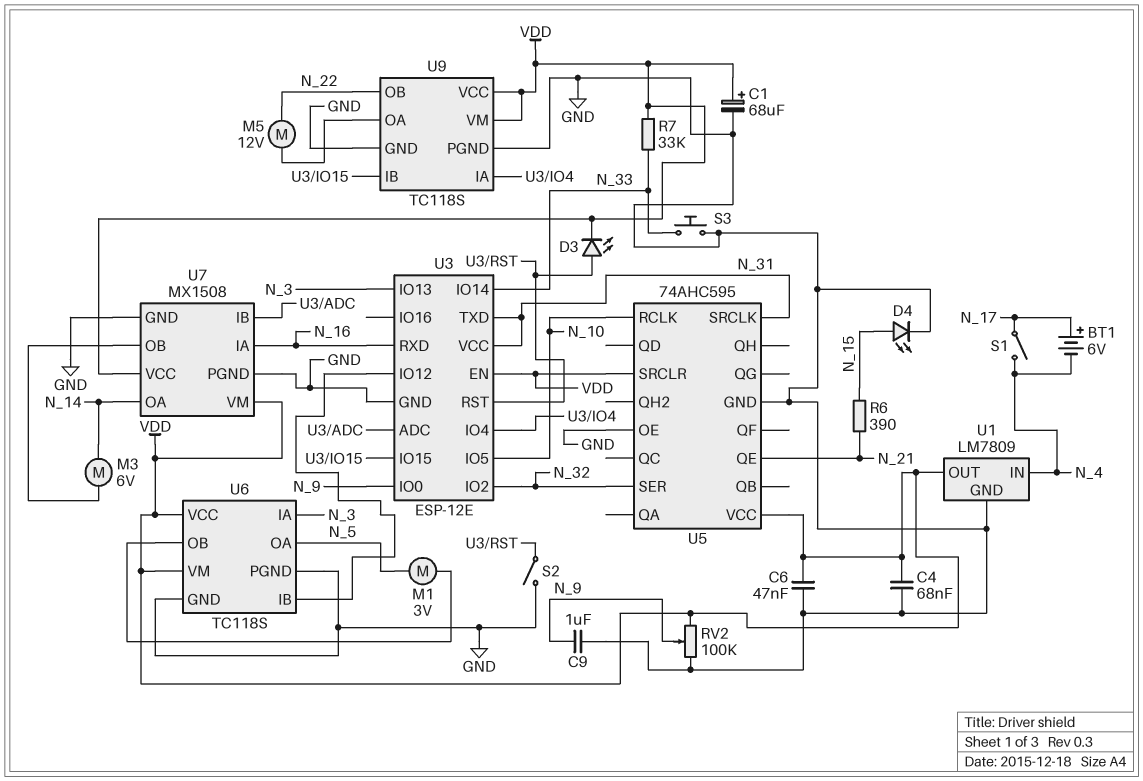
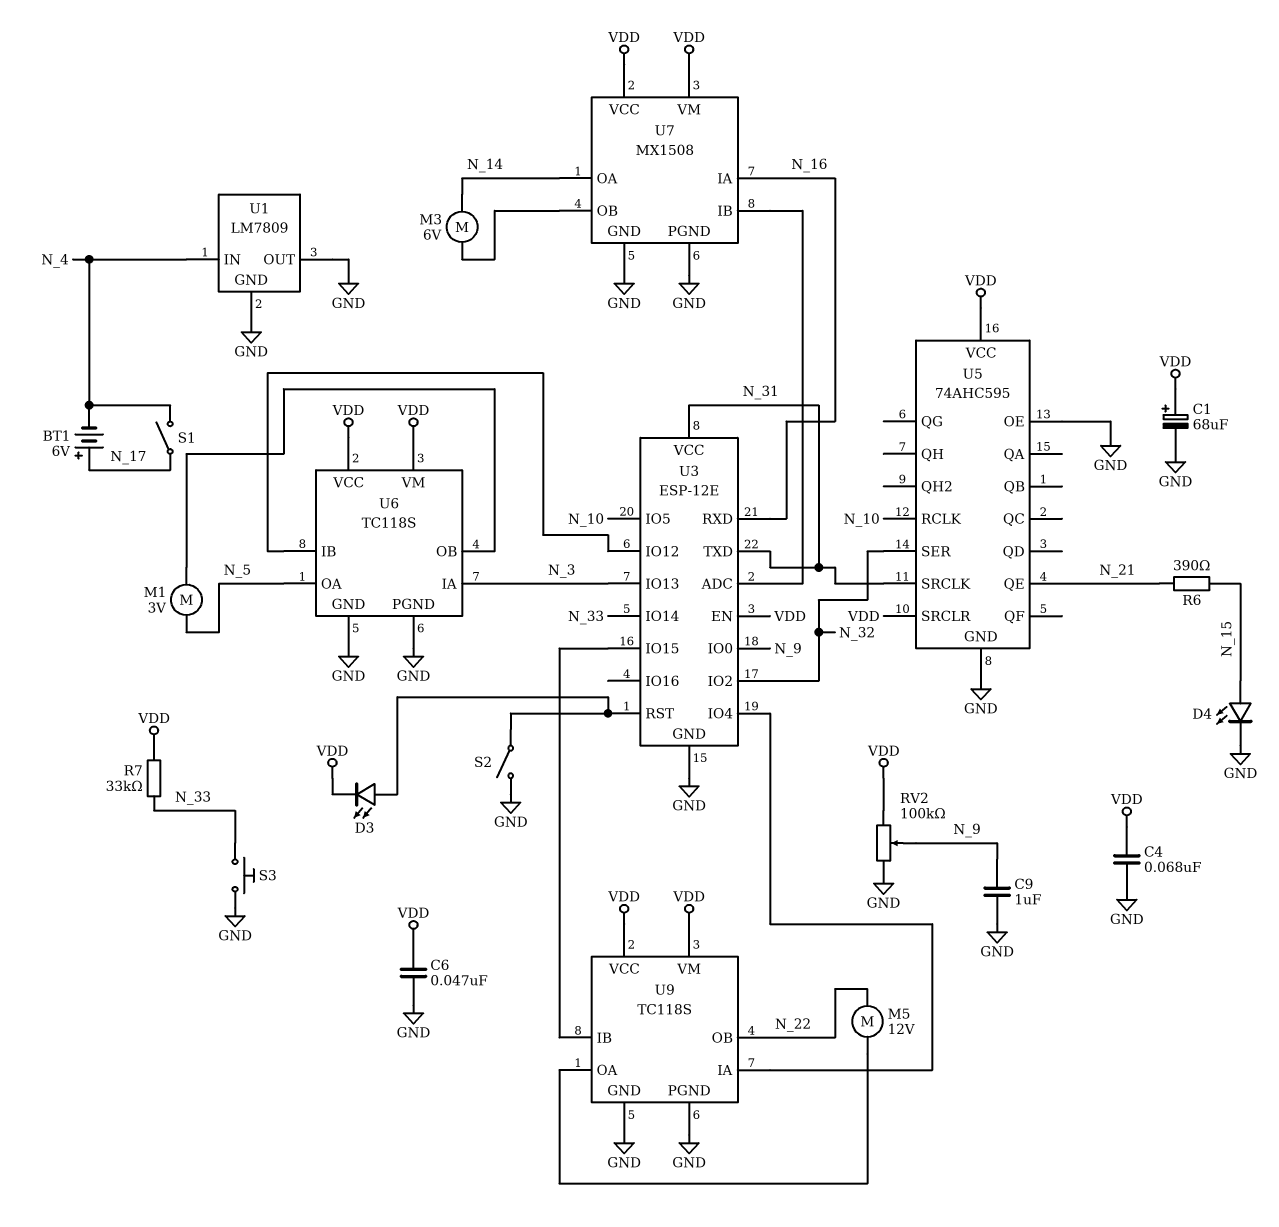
U1 pin OUT: VDD -> GND

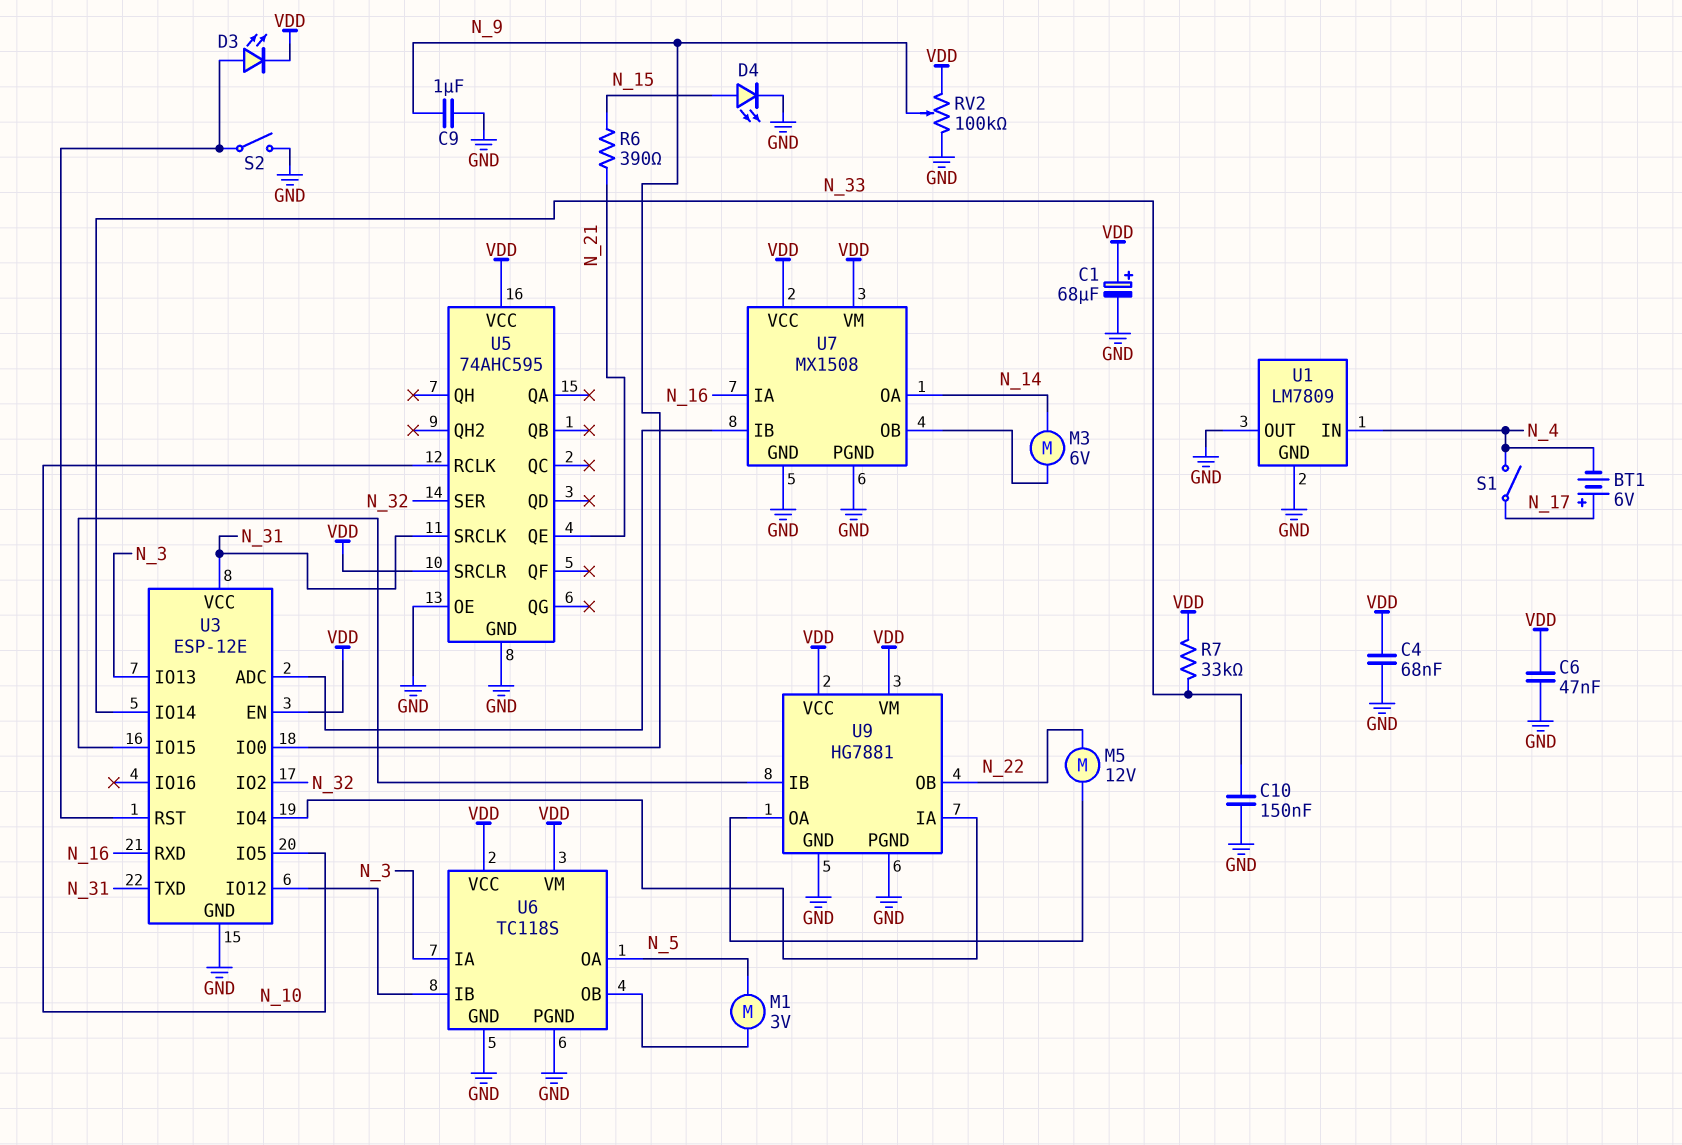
C10: none -> 150nF (GND, N_33)
S3: button (GND, N_33) -> none
U9: TC118S -> HG7881

